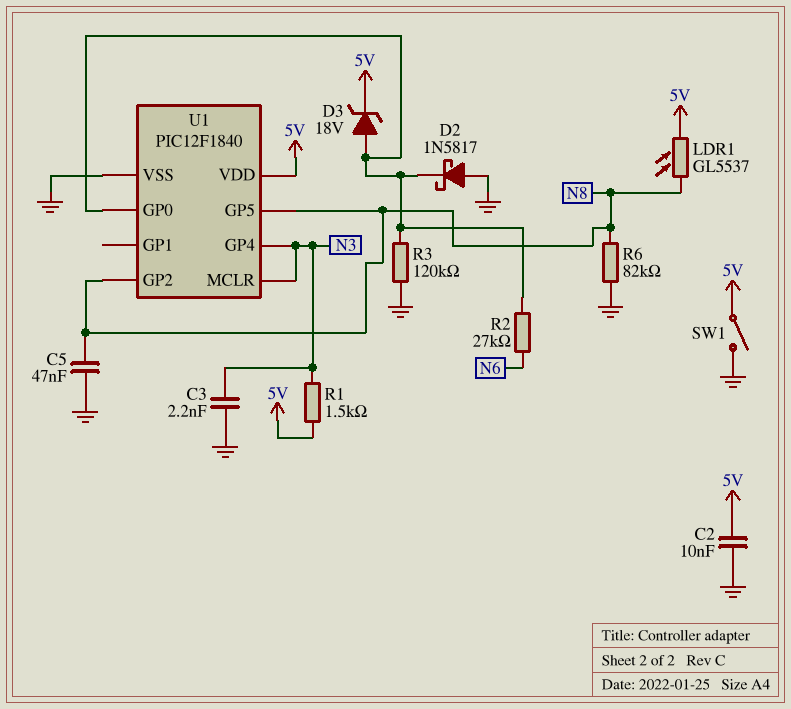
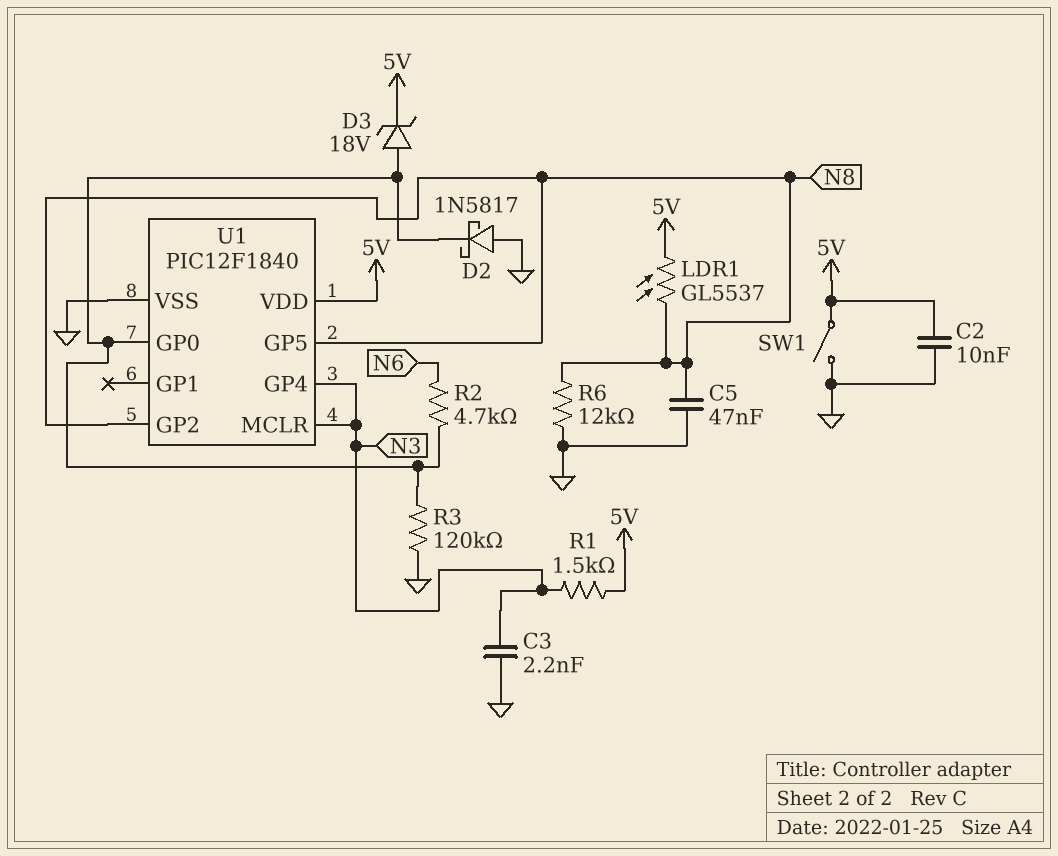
R2: 27k (N6, U1/GP0) -> 4.7k (N6, U1/GP0)
R6: 82k (GND, N8) -> 12k (GND, N8)

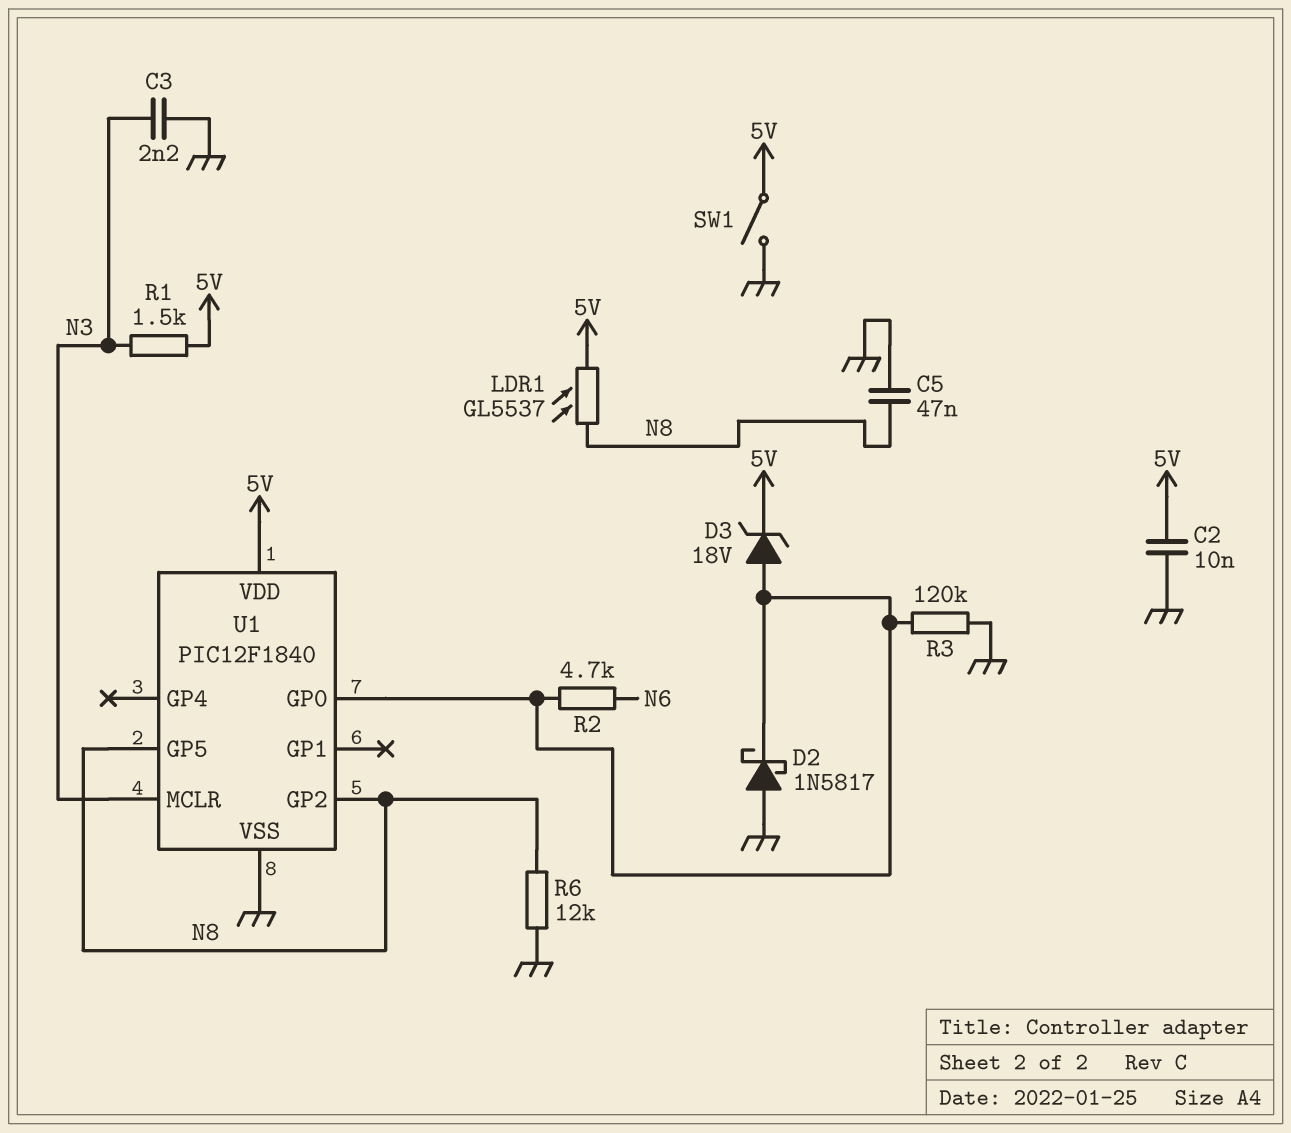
U1 pin GP4: N3 -> none

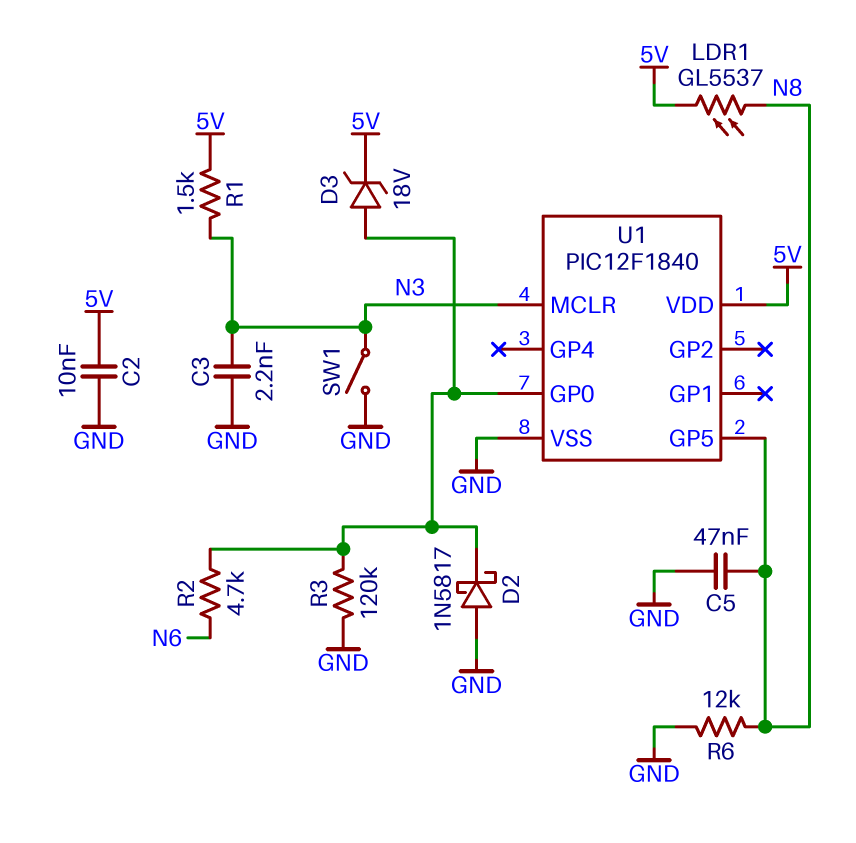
SW1: switch (5V, GND) -> switch (GND, N3)
U1 pin GP2: N8 -> none

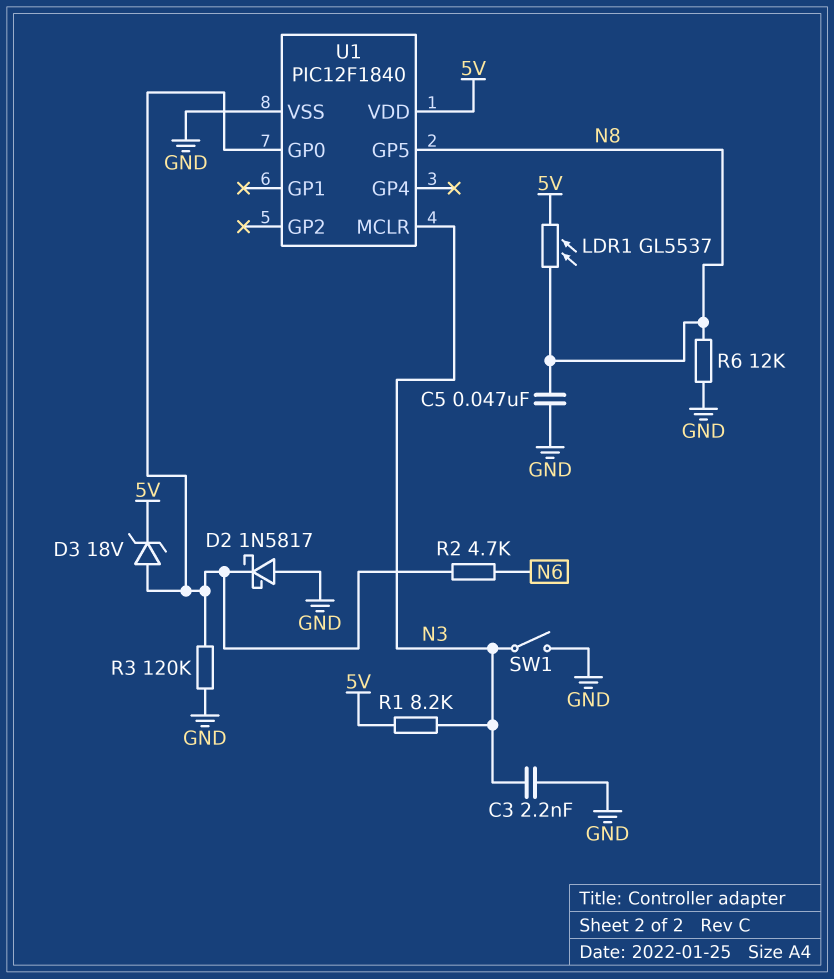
C2: 10nF (5V, GND) -> none
R1: 1.5k (5V, N3) -> 8.2k (5V, N3)

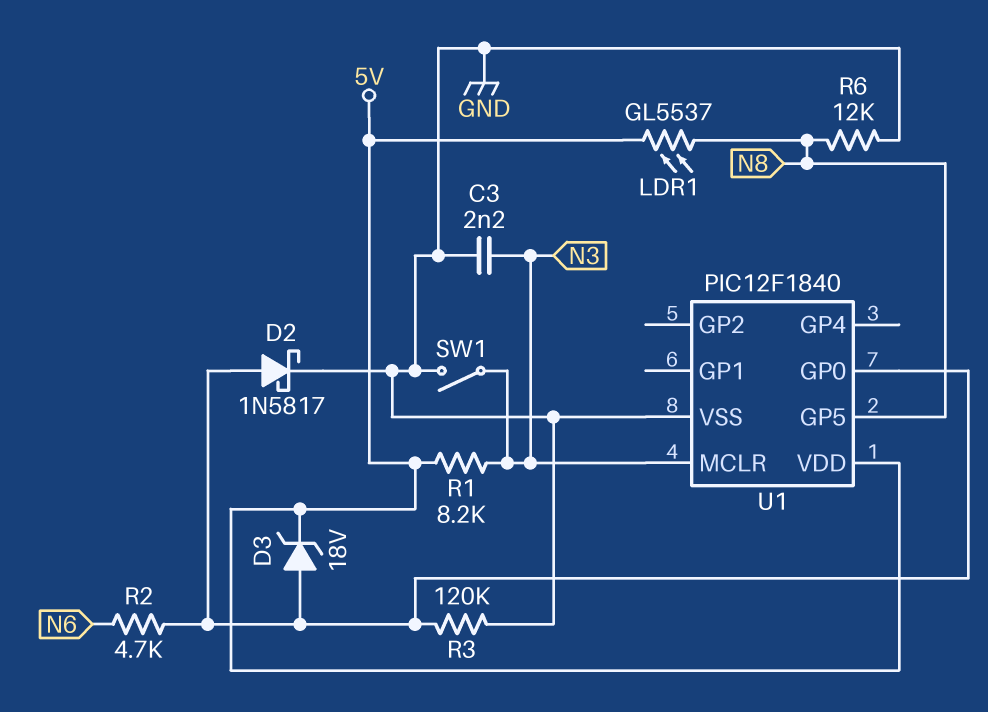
C5: 47nF (GND, N8) -> none
D2: schottky 1N5817 (A GND, K U1/GP0) -> schottky 1N5817 (A U1/GP0, K GND)

